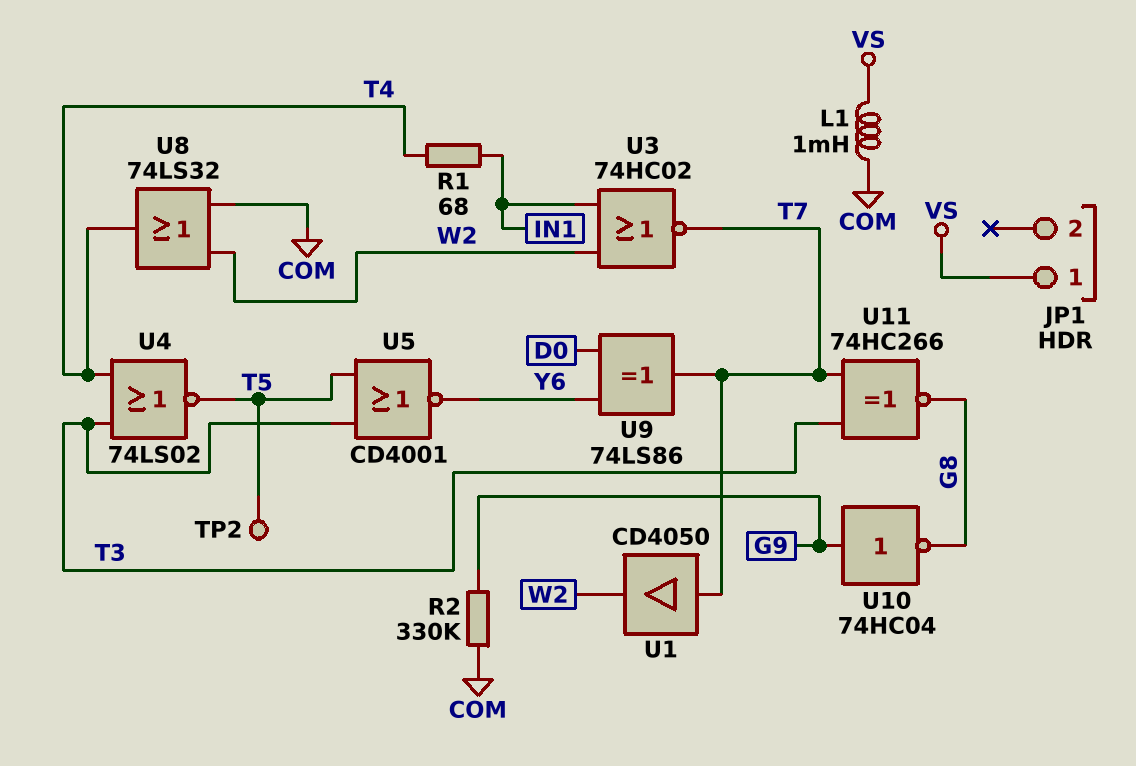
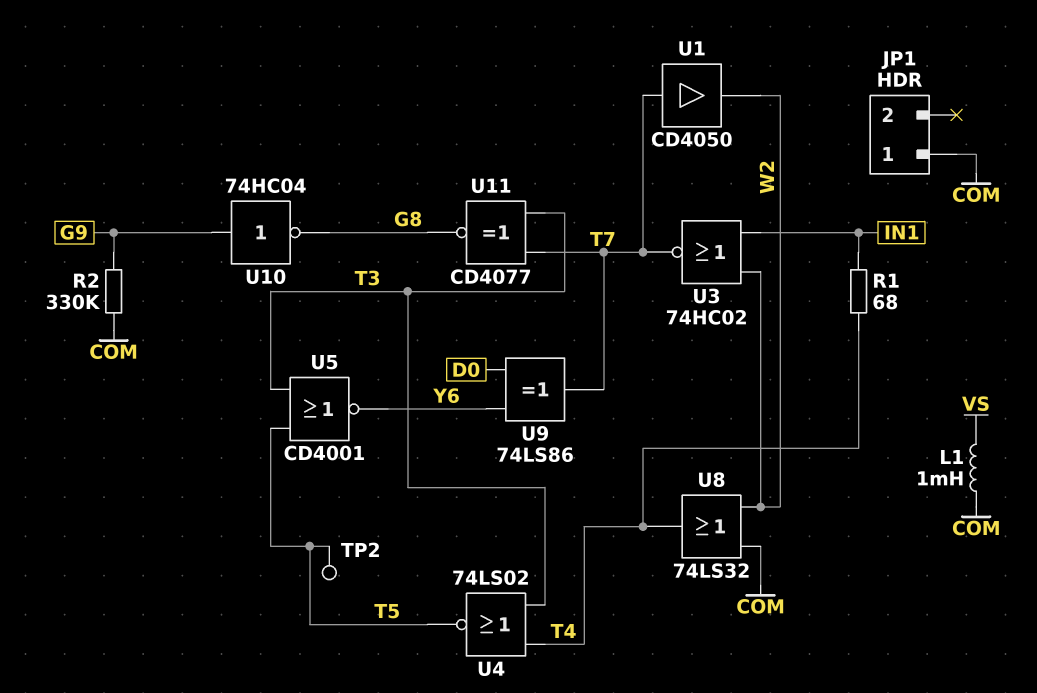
JP1 pin 1: VS -> COM
U11: XNOR 74HC266 (in T3, in T7, out G8) -> XNOR CD4077 (in T3, in T7, out G8)

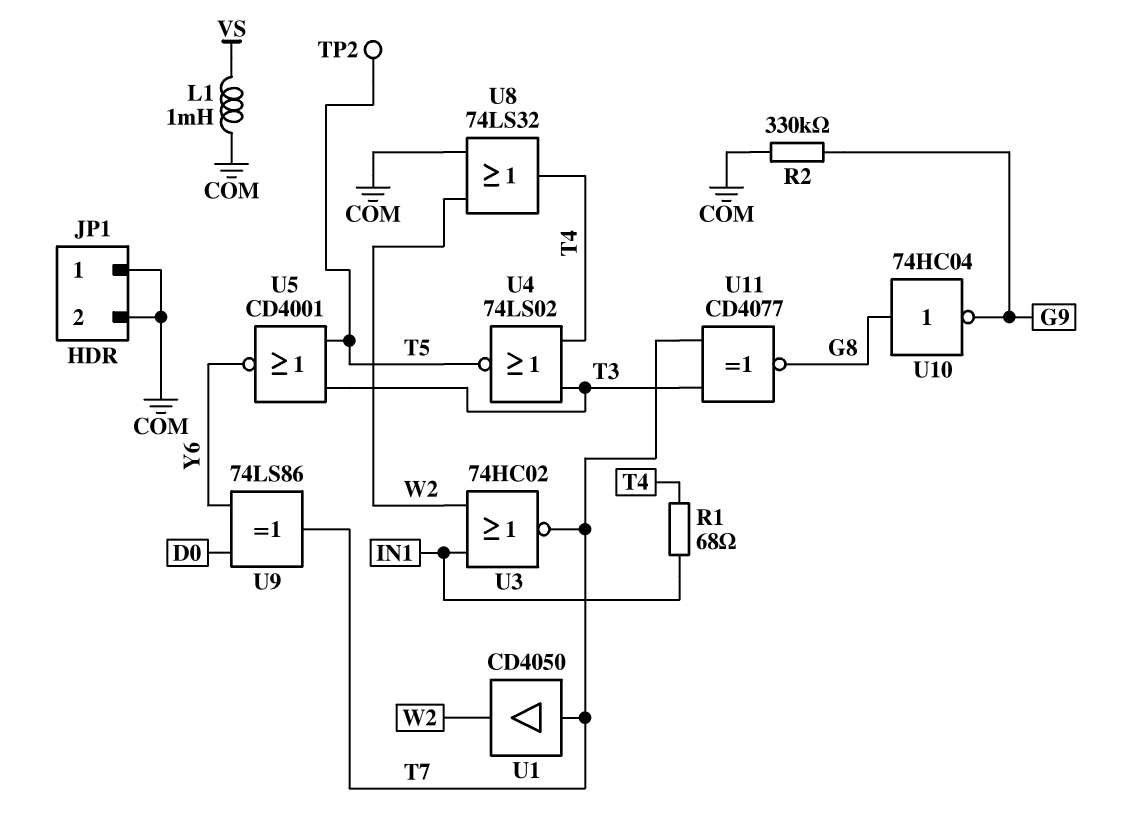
JP1 pin 2: none -> COM
U10: NOT 74HC04 (in G9, out G8) -> NOT 74HC04 (in G8, out G9)

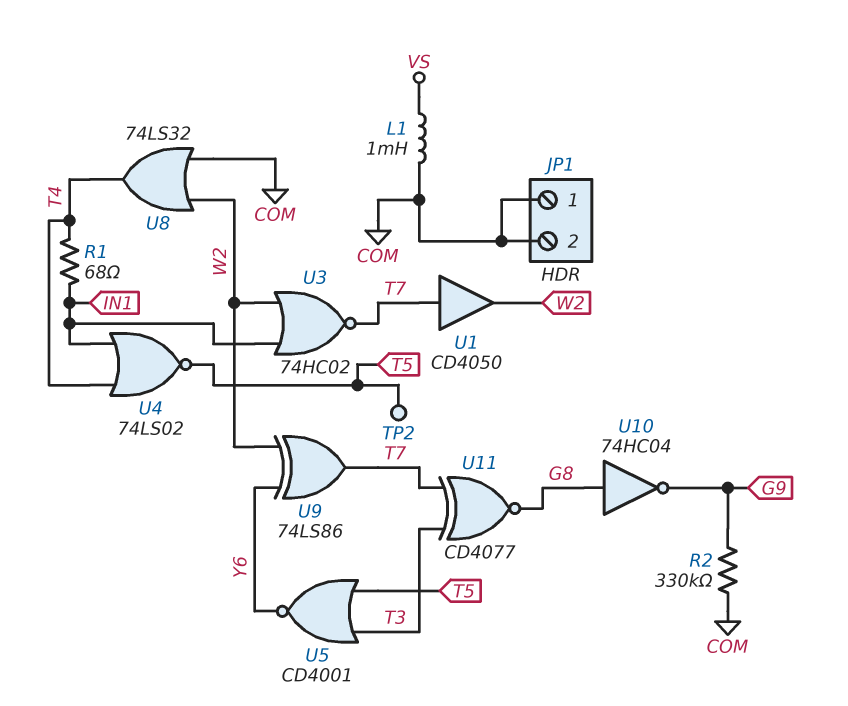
U4: NOR 74LS02 (in T3, in T4, out T5) -> NOR 74LS02 (in IN1, in T4, out T5)
U9: XOR 74LS86 (in D0, in Y6, out T7) -> XOR 74LS86 (in W2, in Y6, out T7)

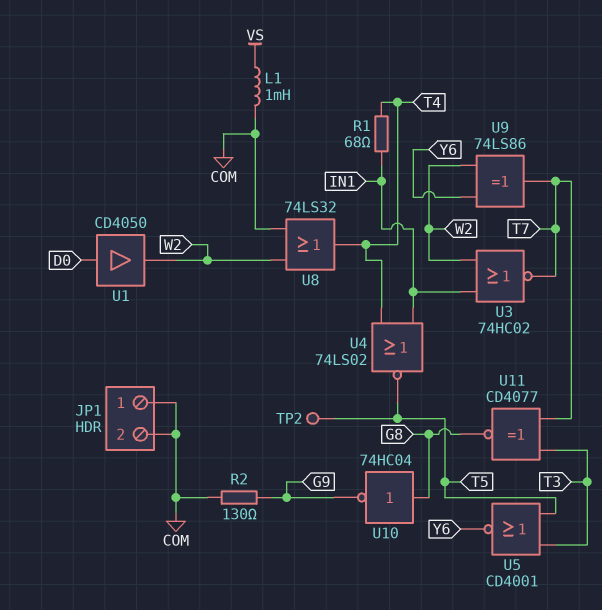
R2: 330k (COM, G9) -> 130 (COM, G9)
U1: buffer CD4050 (in T7, out W2) -> buffer CD4050 (in D0, out W2)

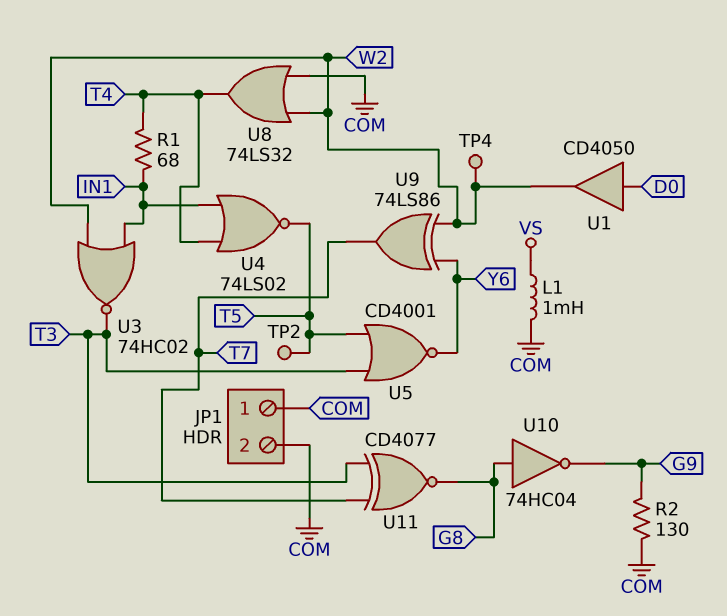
TP4: none -> test point (W2)
U3: NOR 74HC02 (in IN1, in W2, out T7) -> NOR 74HC02 (in IN1, in W2, out T3)

